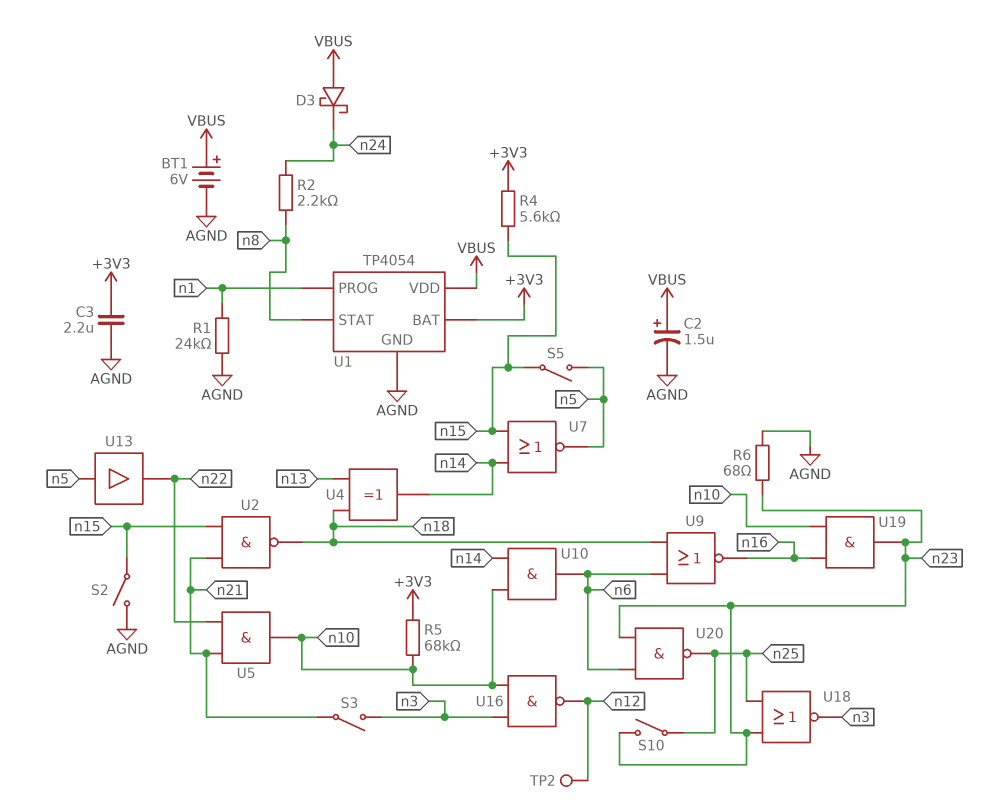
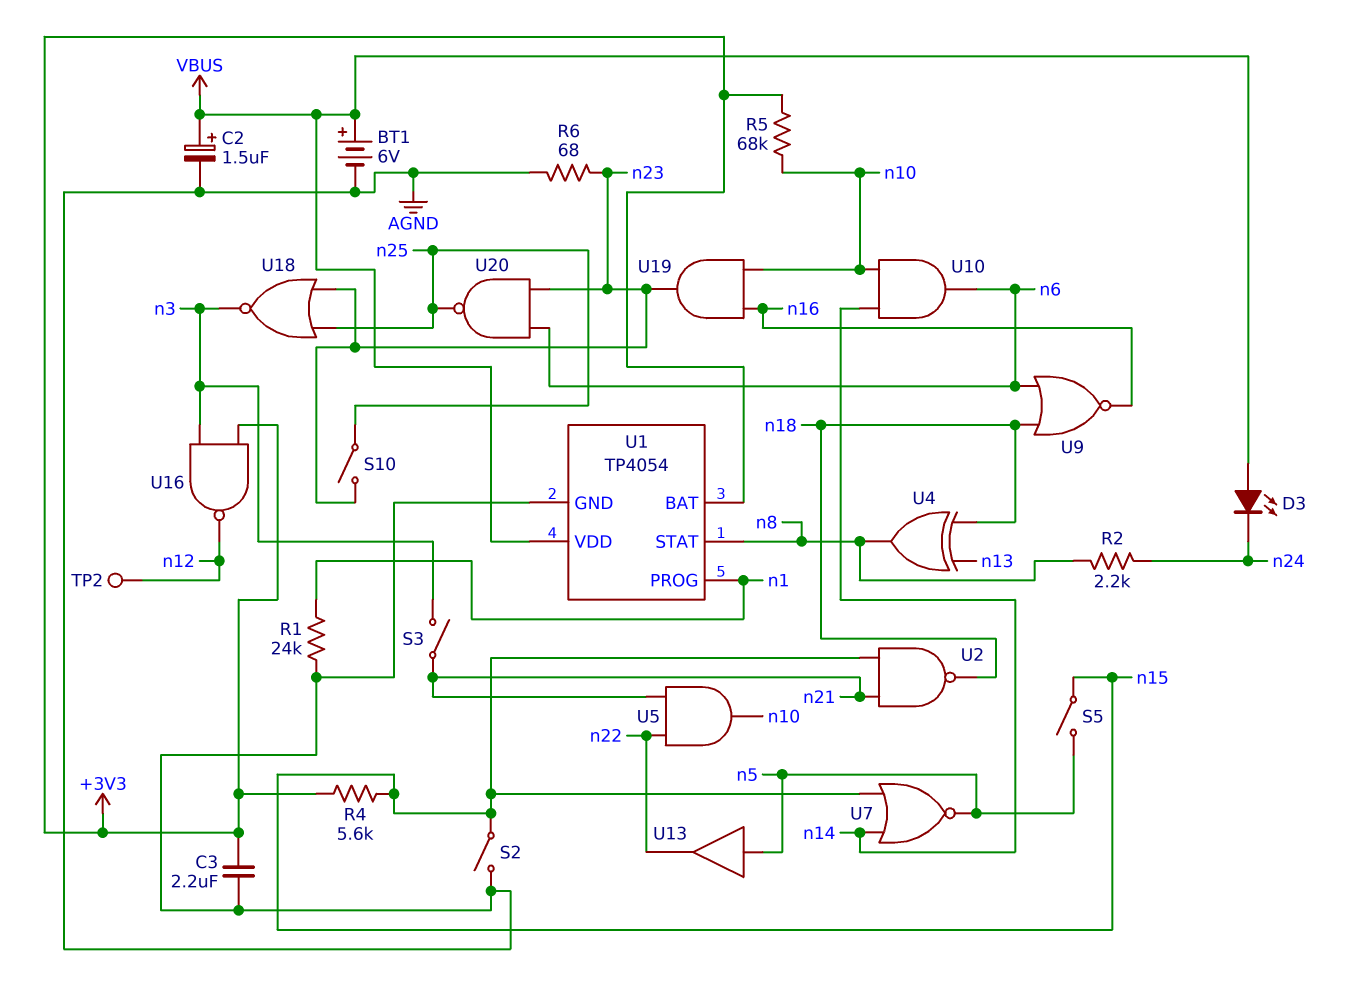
D3: schottky (A VBUS, K n24) -> LED (A VBUS, K n24)
U4: XOR (in n13, in n18, out n14) -> XOR (in n13, in n18, out n8)
U16: NAND (in n3, in n10, out n12) -> NAND (in +3V3, in n3, out n12)

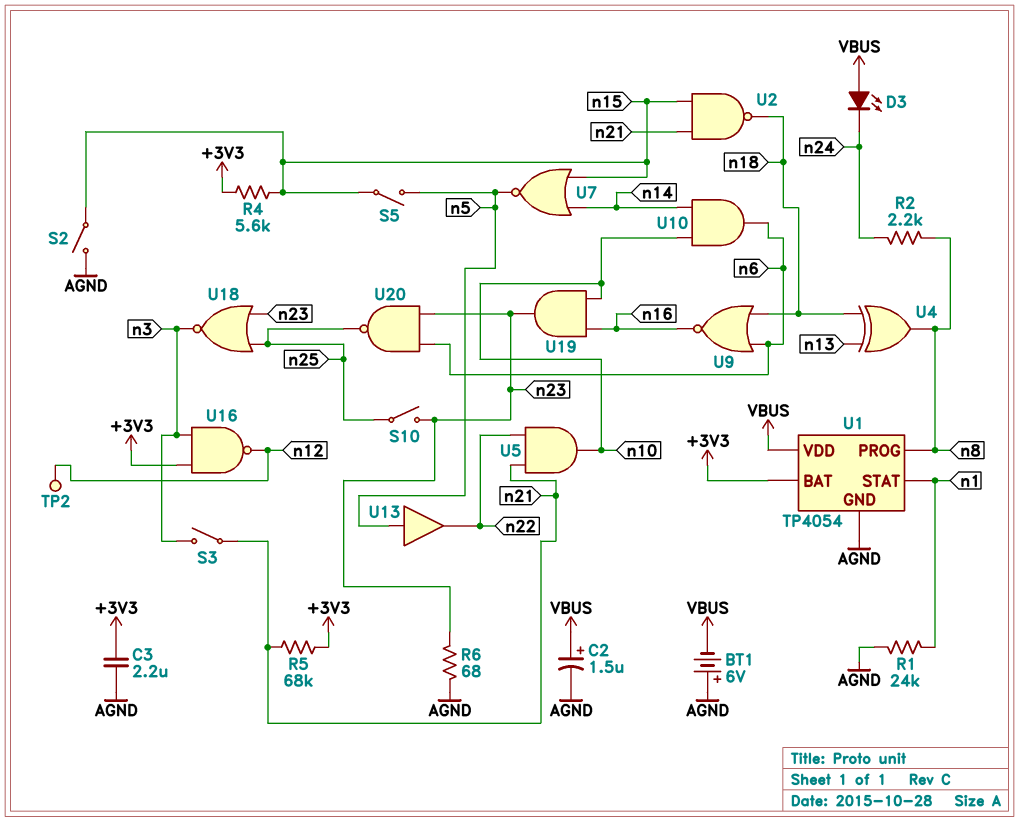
BT1: 6V (plus VBUS, minus AGND) -> 6V (plus AGND, minus VBUS)
R5: 68k (+3V3, n10) -> 68k (+3V3, n21)
U1 pin PROG: n1 -> n8
U1 pin STAT: n8 -> n1

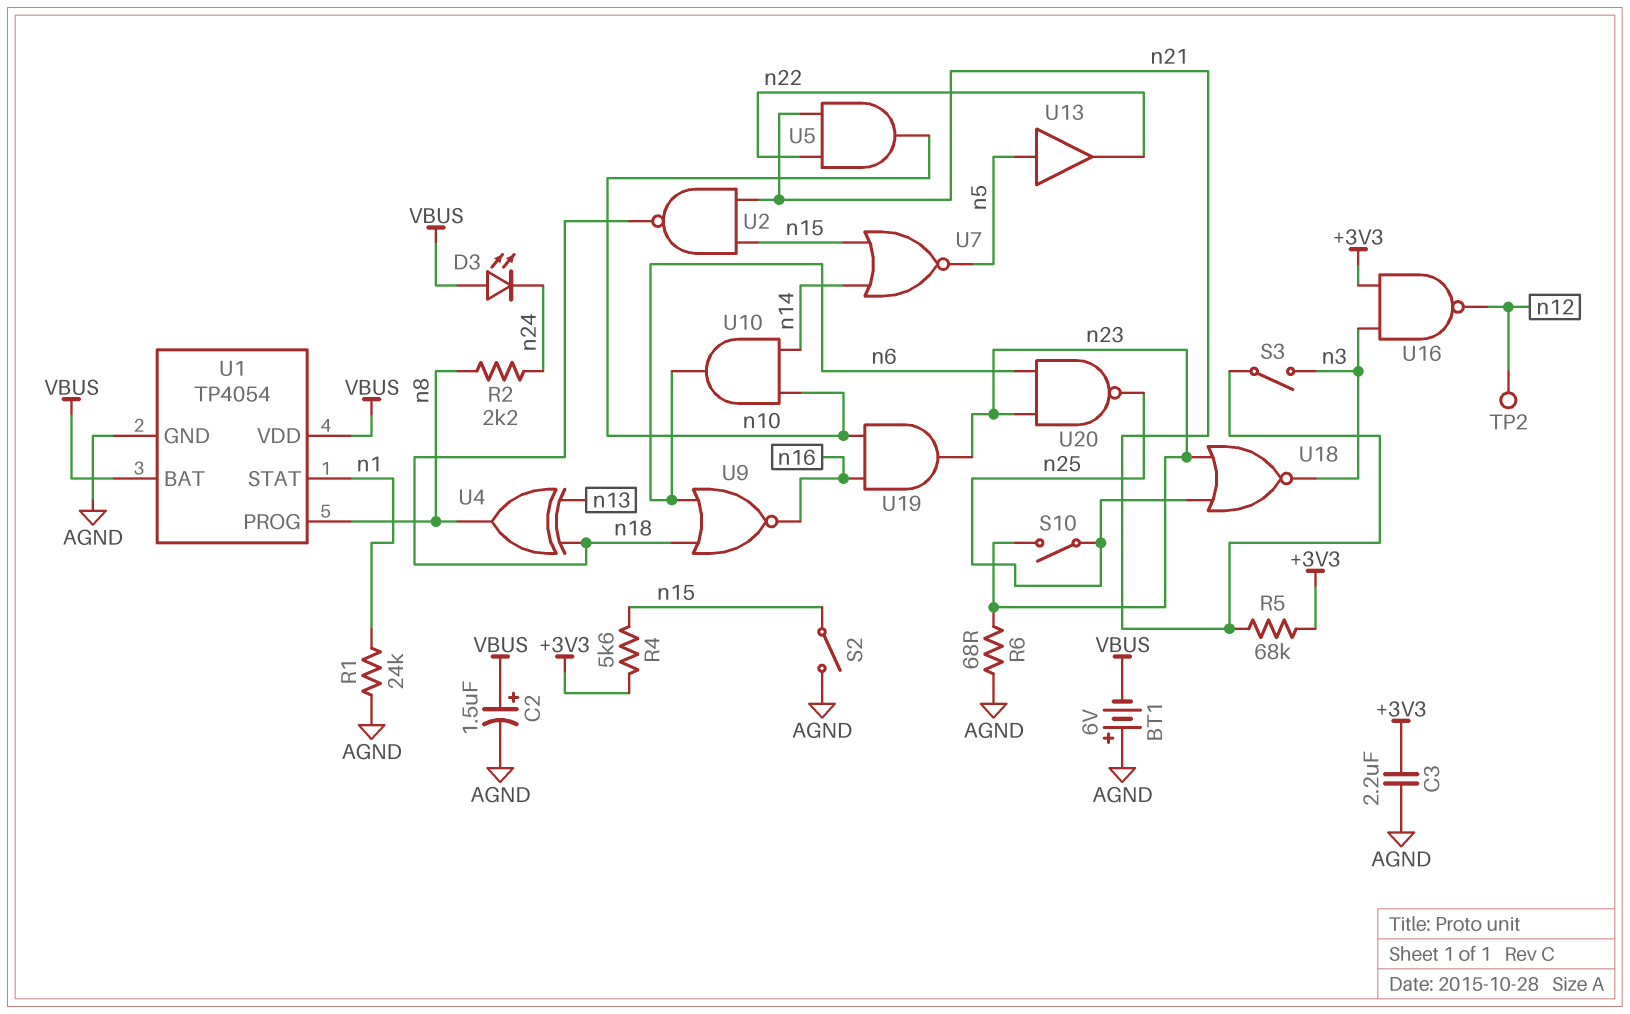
S5: switch (n5, n15) -> none
U1 pin BAT: +3V3 -> VBUS

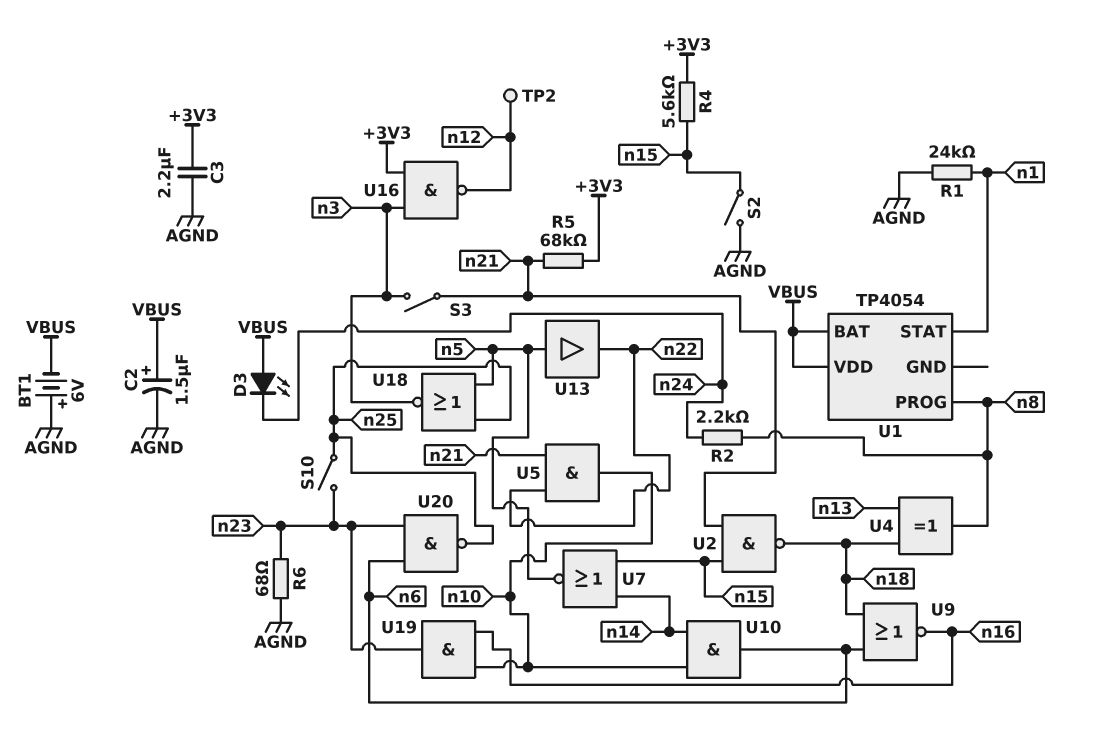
U1 pin GND: AGND -> none
U18: NOR (in n23, in n25, out n3) -> NOR (in n5, in n25, out n3)

